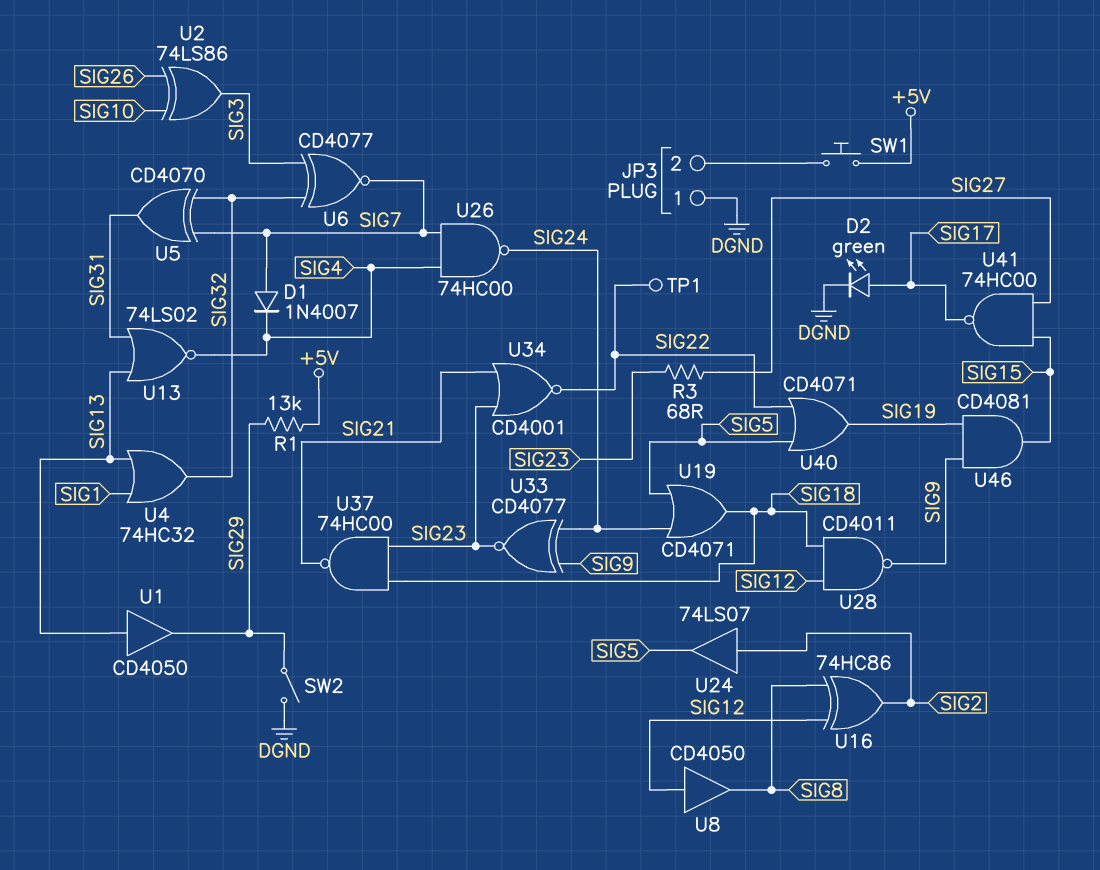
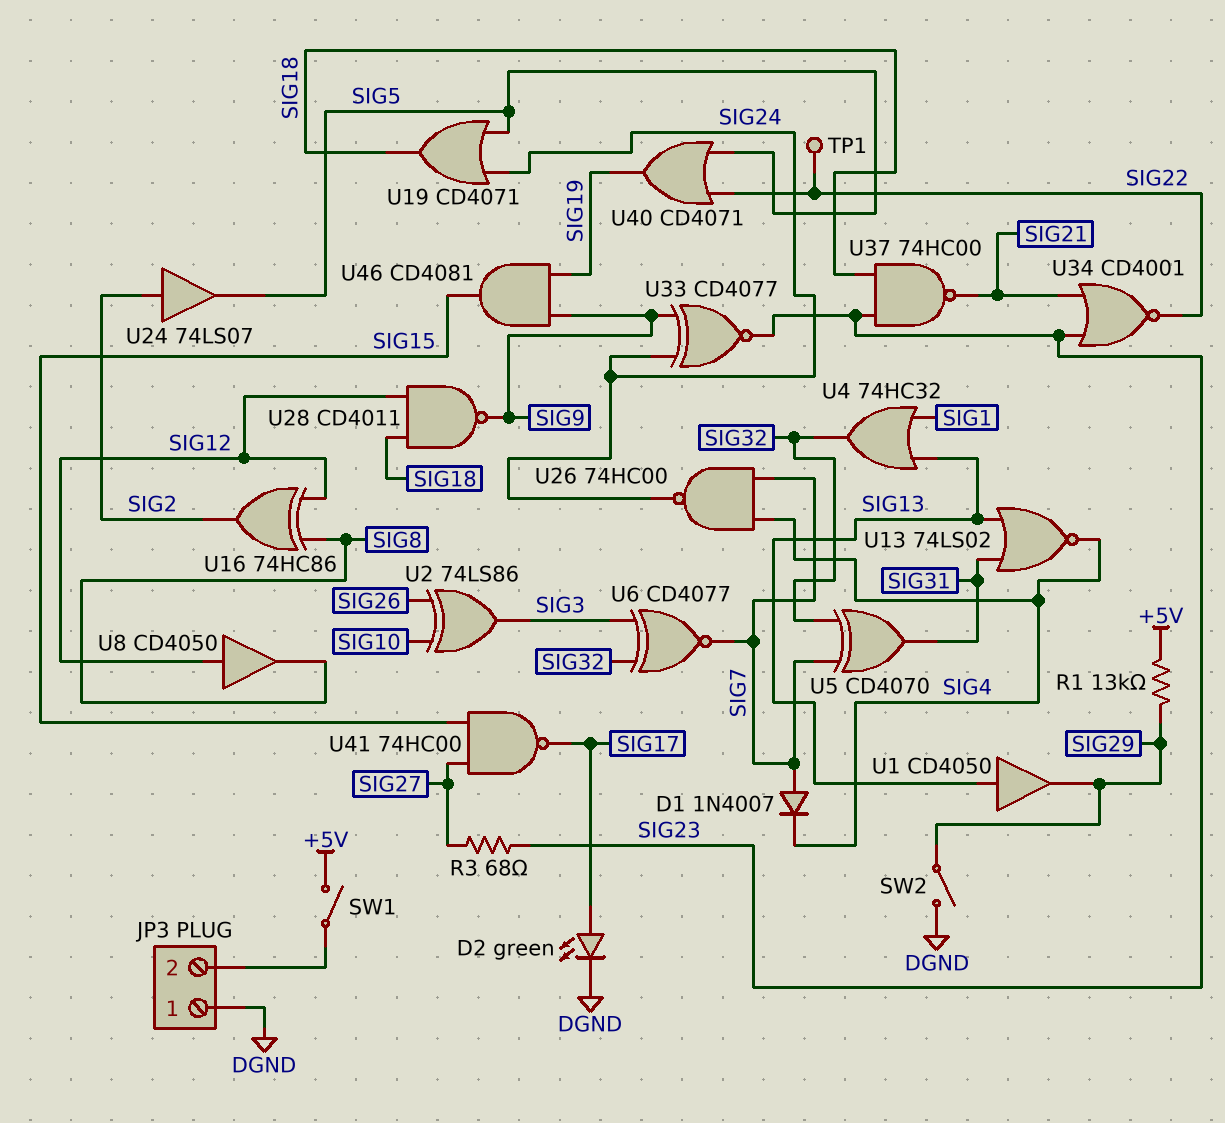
SW1: button (+5V, JP3/2) -> switch (+5V, JP3/2)

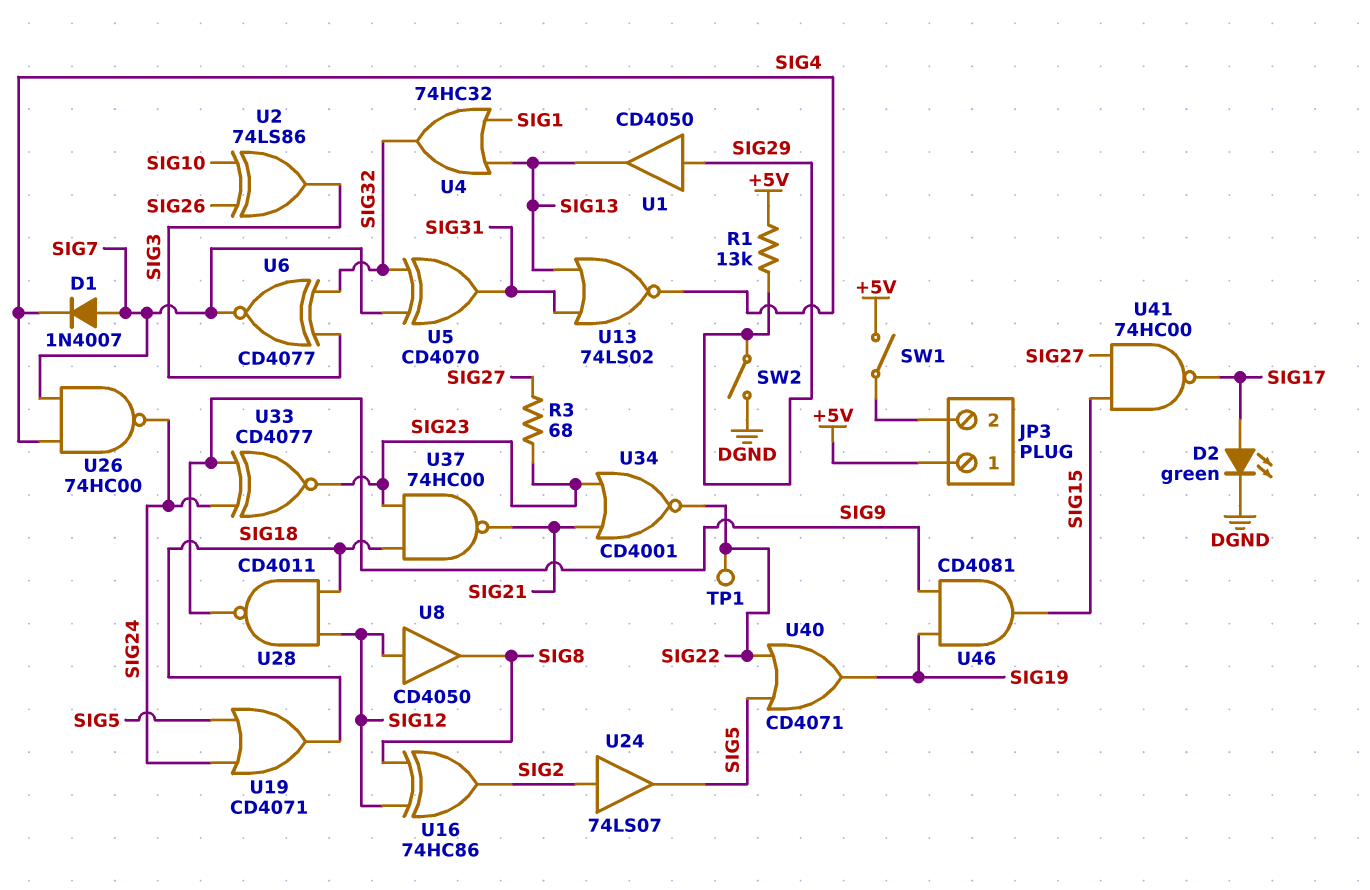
JP3 pin 1: DGND -> +5V
U1: buffer CD4050 (in SIG13, out SIG29) -> buffer CD4050 (in SIG29, out SIG13)

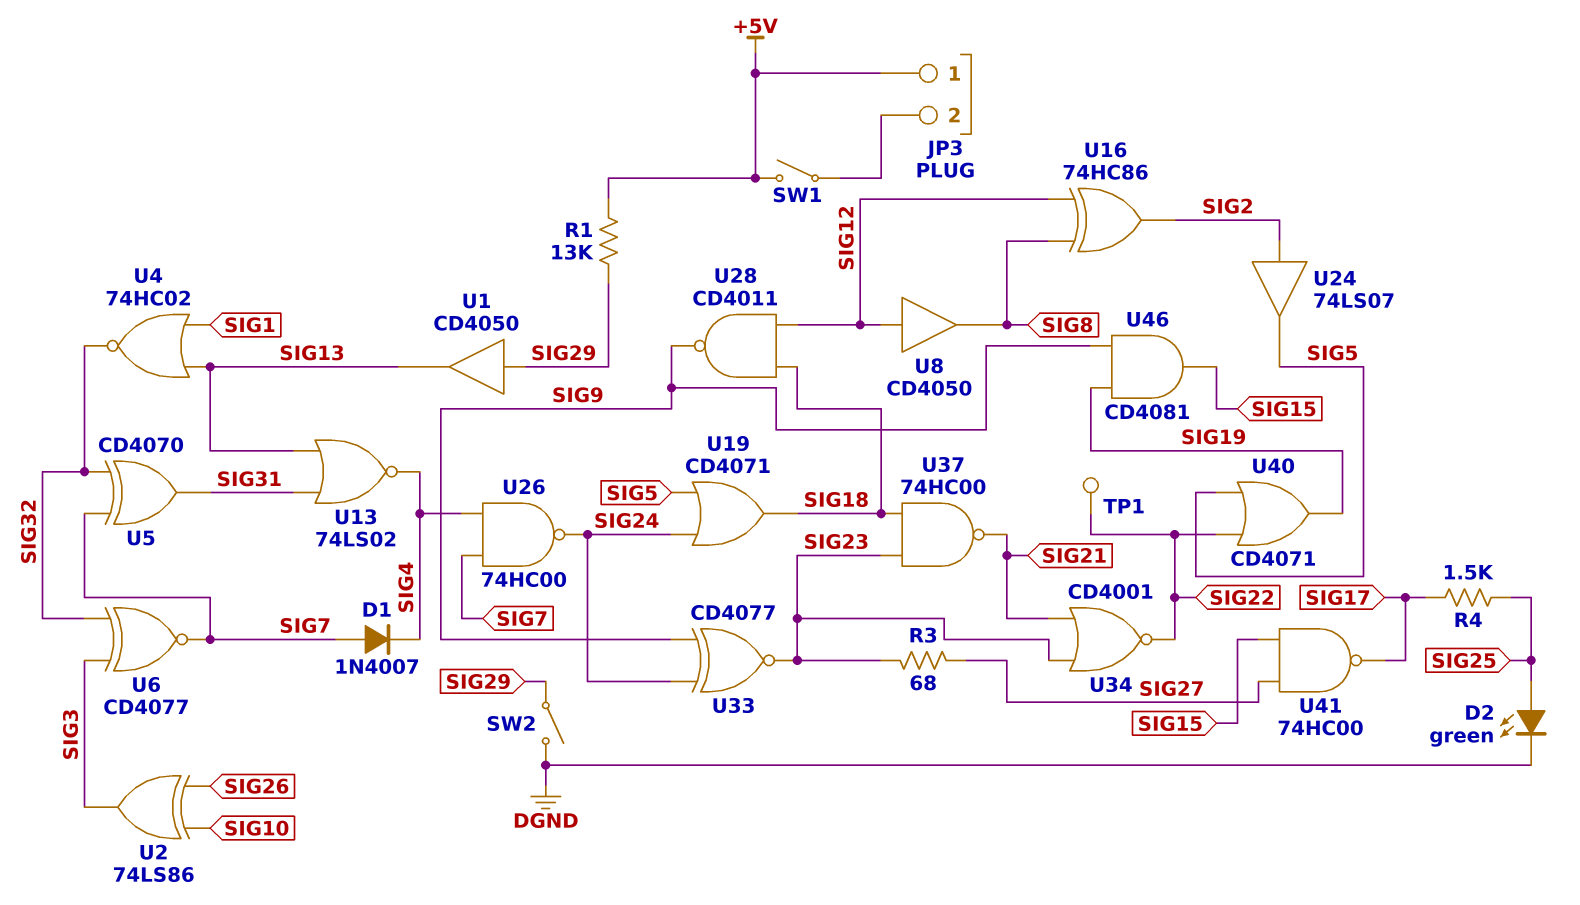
D2: LED green (A SIG17, K DGND) -> LED green (A SIG25, K DGND)
R4: none -> 1.5k (SIG17, SIG25)
U4: OR 74HC32 (in SIG1, in SIG13, out SIG32) -> NOR 74HC02 (in SIG1, in SIG13, out SIG32)

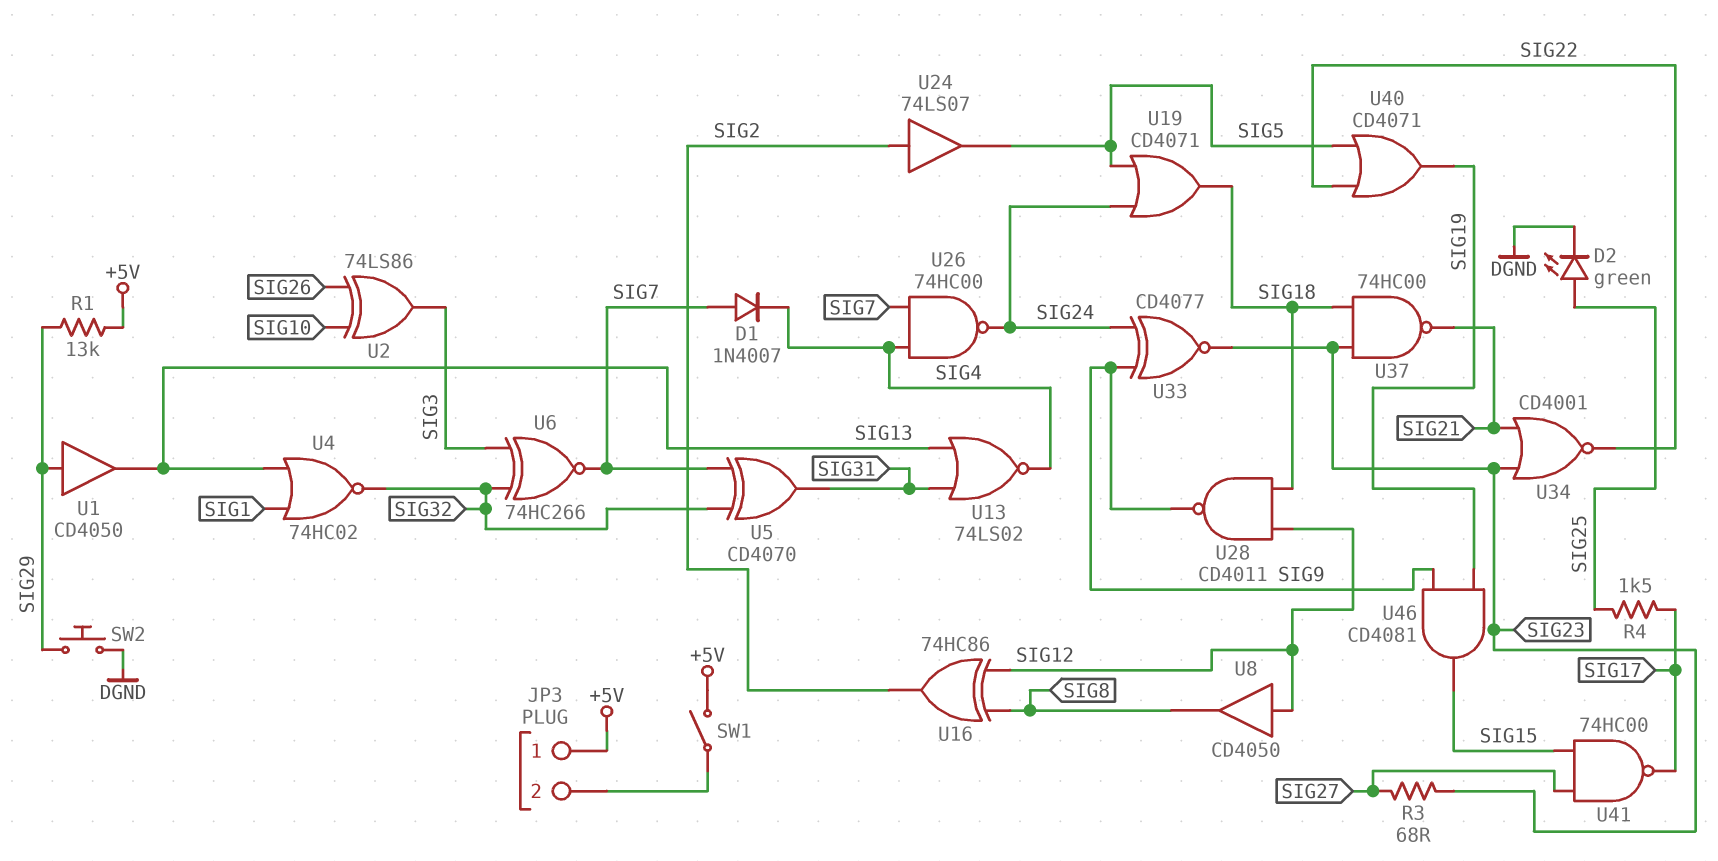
SW2: switch (DGND, SIG29) -> button (DGND, SIG29)
TP1: test point (SIG22) -> none
U6: XNOR CD4077 (in SIG3, in SIG32, out SIG7) -> XNOR 74HC266 (in SIG3, in SIG32, out SIG7)

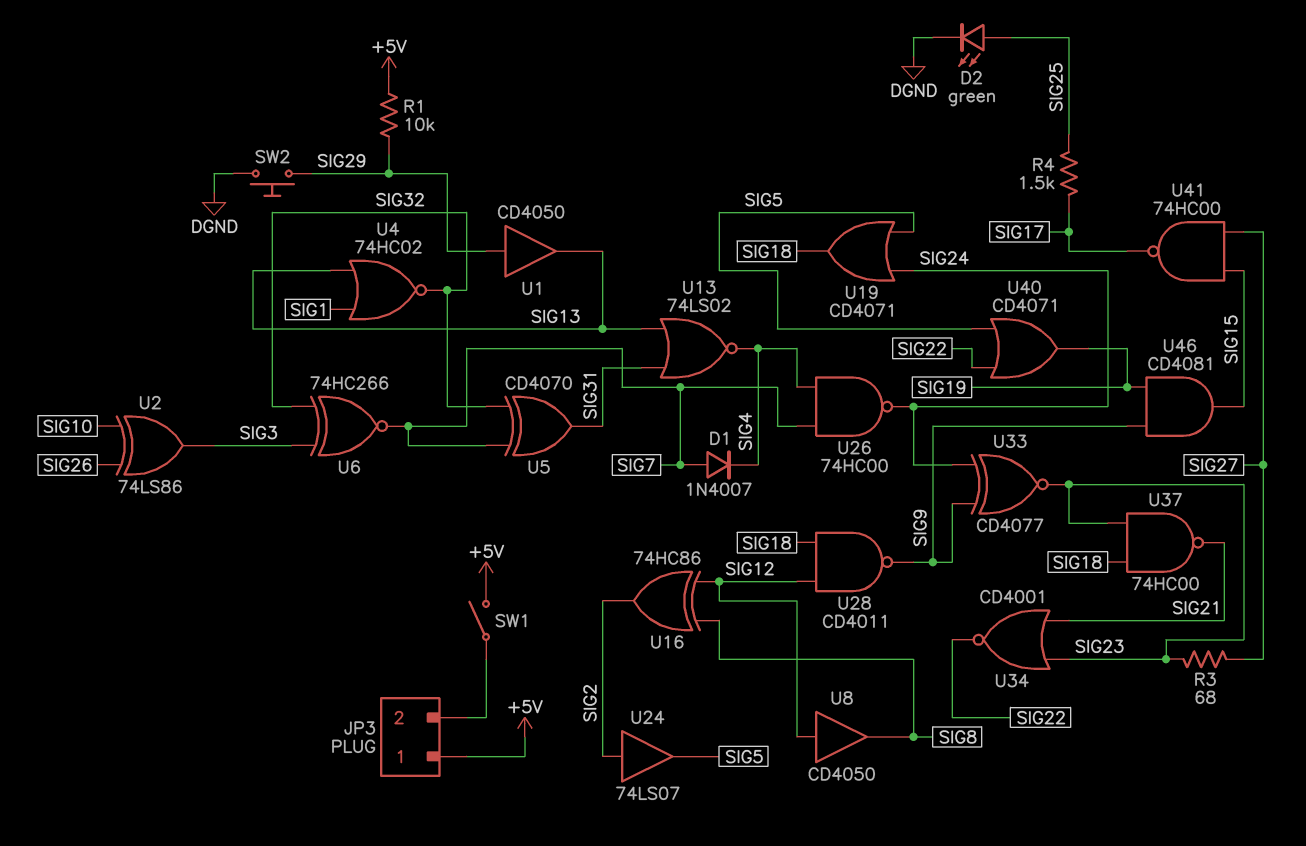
R1: 13k (+5V, SIG29) -> 10k (+5V, SIG29)

